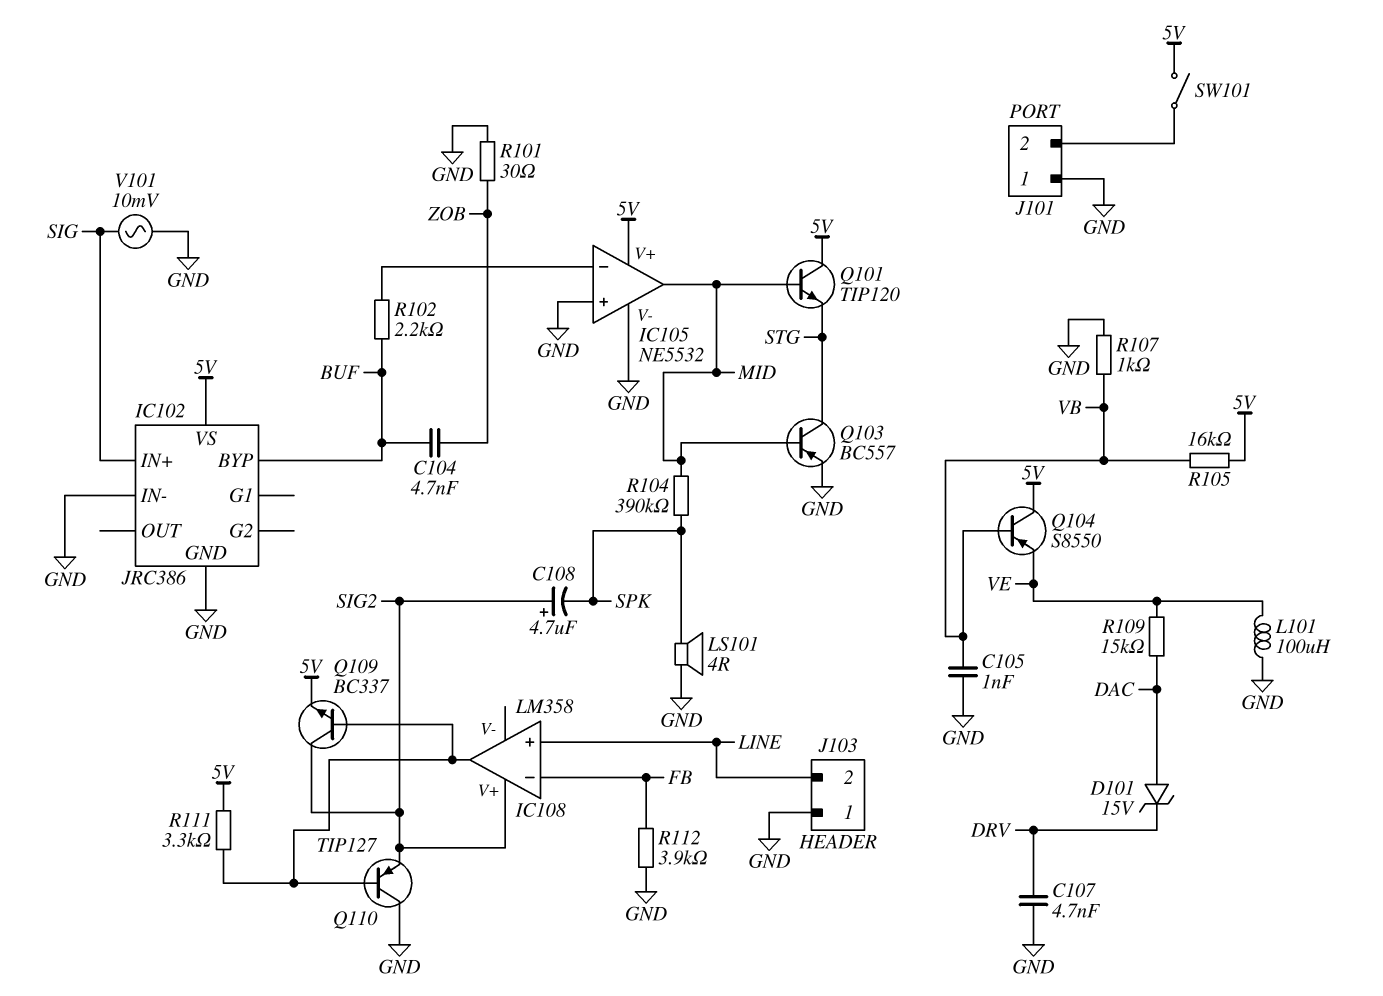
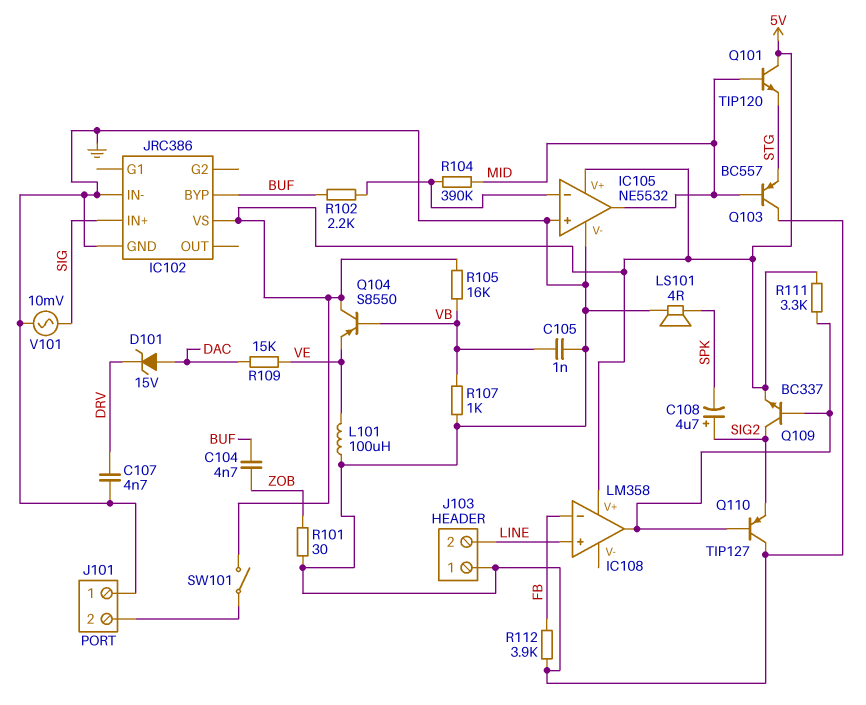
IC108 pin V+: SIG2 -> 5V
Q103: PNP BC557 (B MID, C STG, E GND) -> PNP BC557 (B MID, C GND, E STG)
R104: 390k (MID, SPK) -> 390k (IC105/in-, MID)

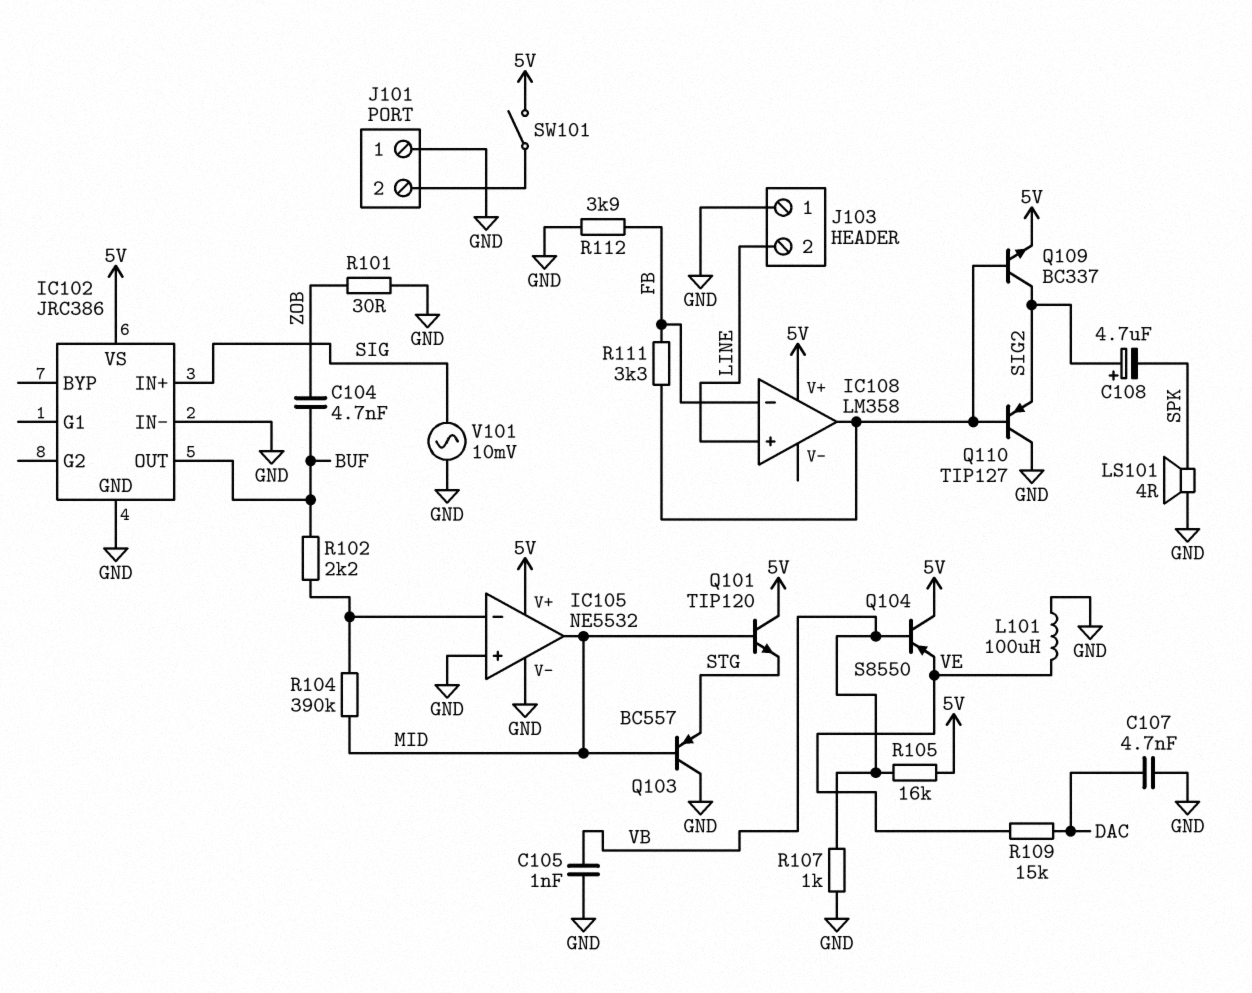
C107: 4.7nF (DRV, GND) -> 4.7nF (DAC, GND)
D101: zener 15V (A DAC, K DRV) -> none
IC102 pin BYP: BUF -> none
IC102 pin OUT: none -> BUF
R111: 3.3k (5V, IC108/out) -> 3.3k (FB, IC108/out)

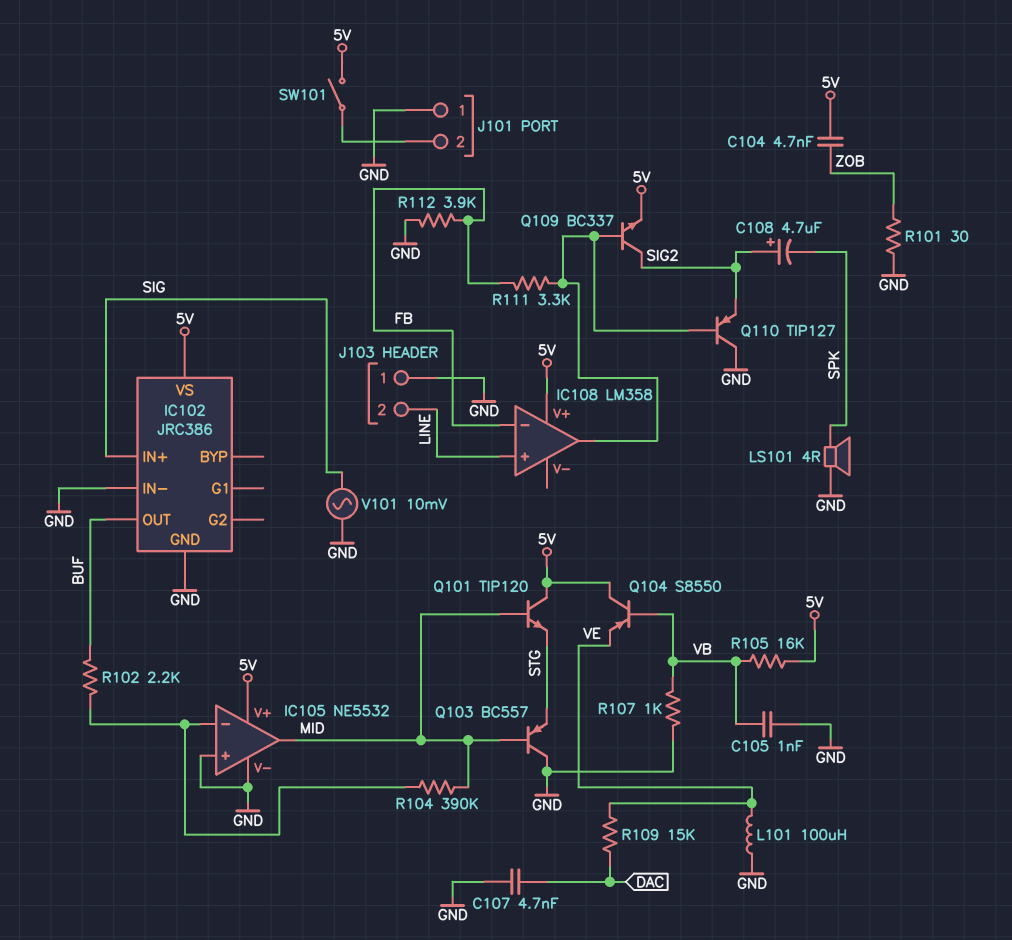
C104: 4.7nF (BUF, ZOB) -> 4.7nF (5V, ZOB)

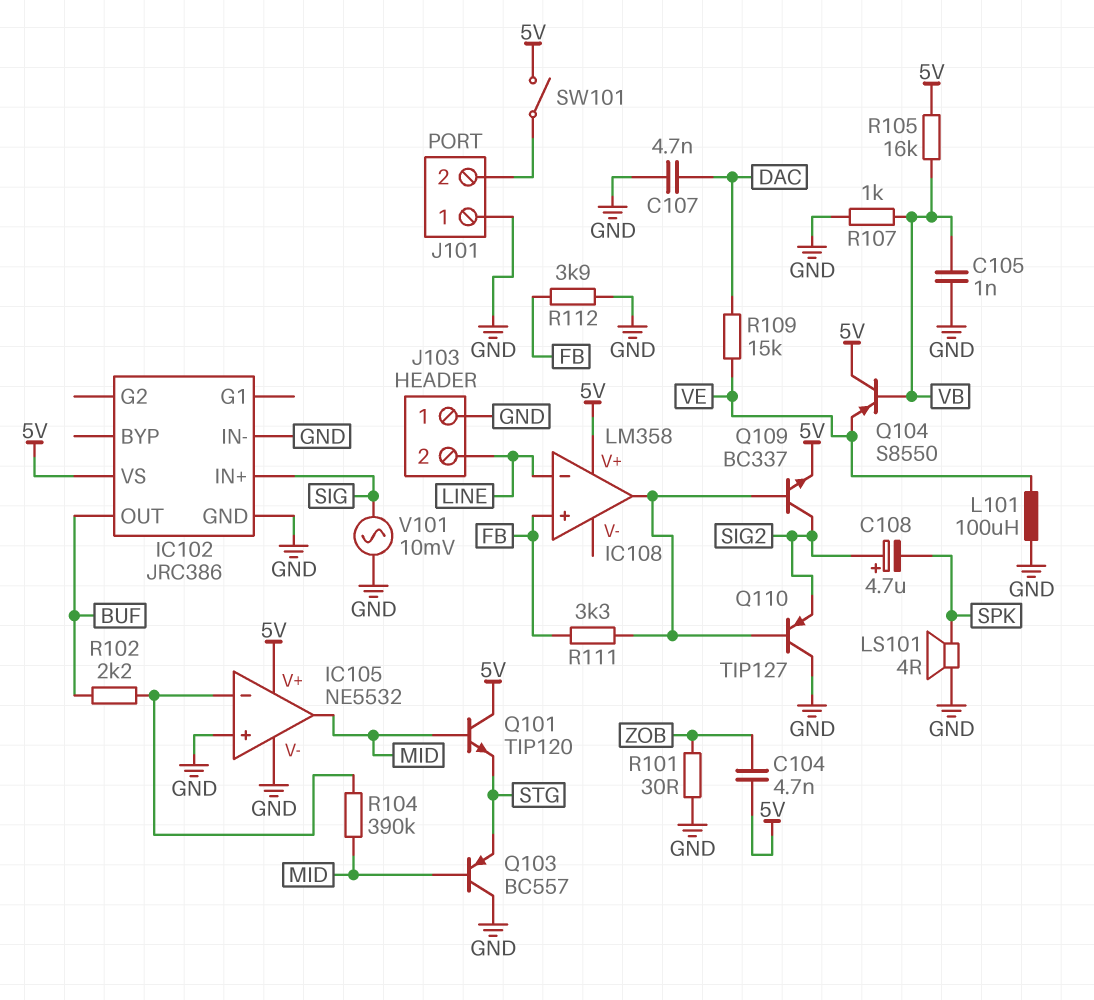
IC108 pin in+: LINE -> FB
IC108 pin in-: FB -> LINE

